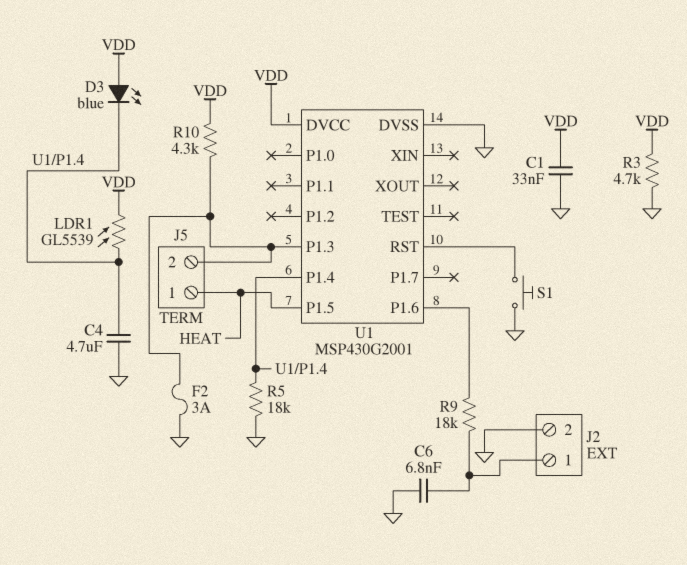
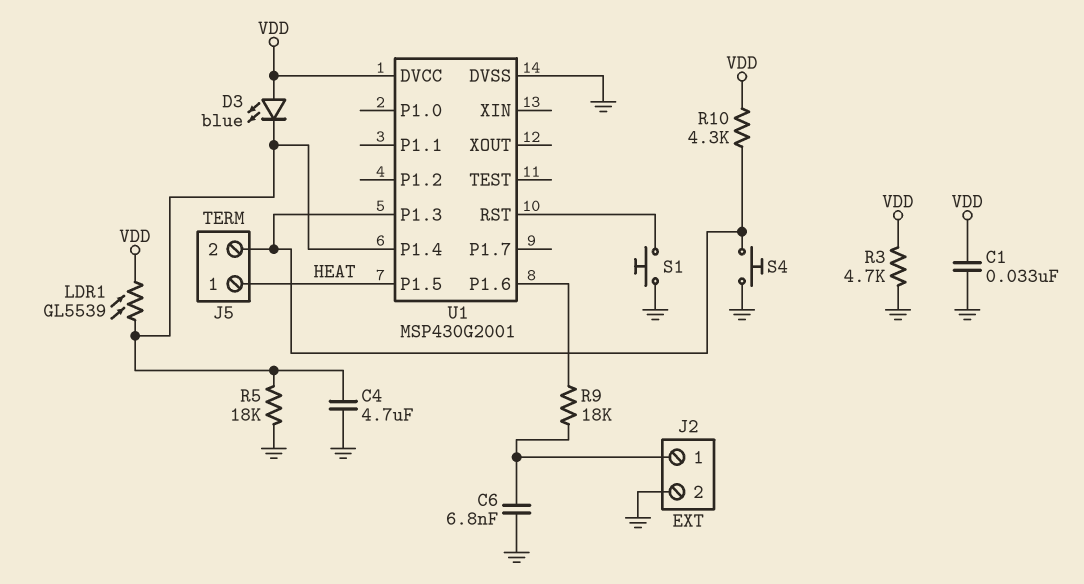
F2: 3A (GND, J5/2) -> none
S4: none -> button (GND, J5/2)

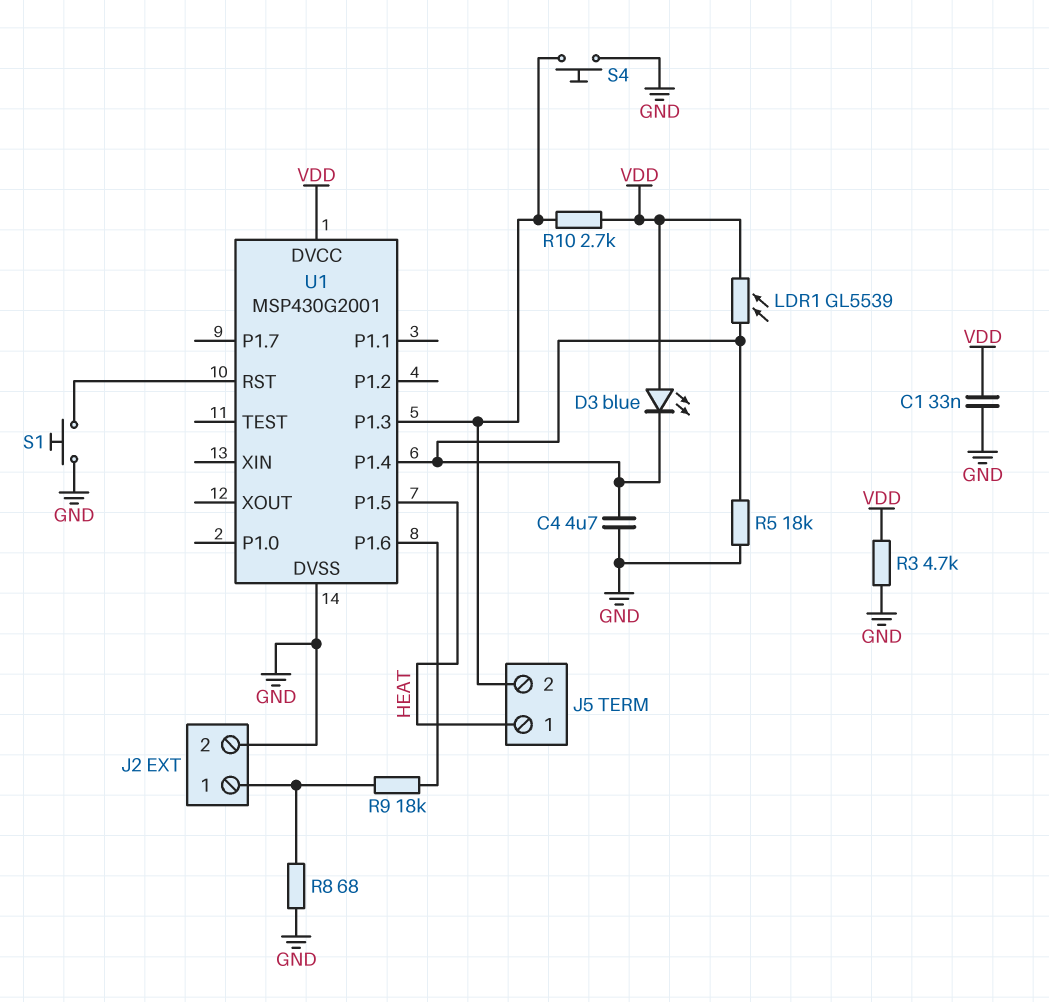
C6: 6.8nF (GND, J2/1) -> none
R8: none -> 68 (GND, J2/1)
R10: 4.3k (J5/2, VDD) -> 2.7k (J5/2, VDD)

